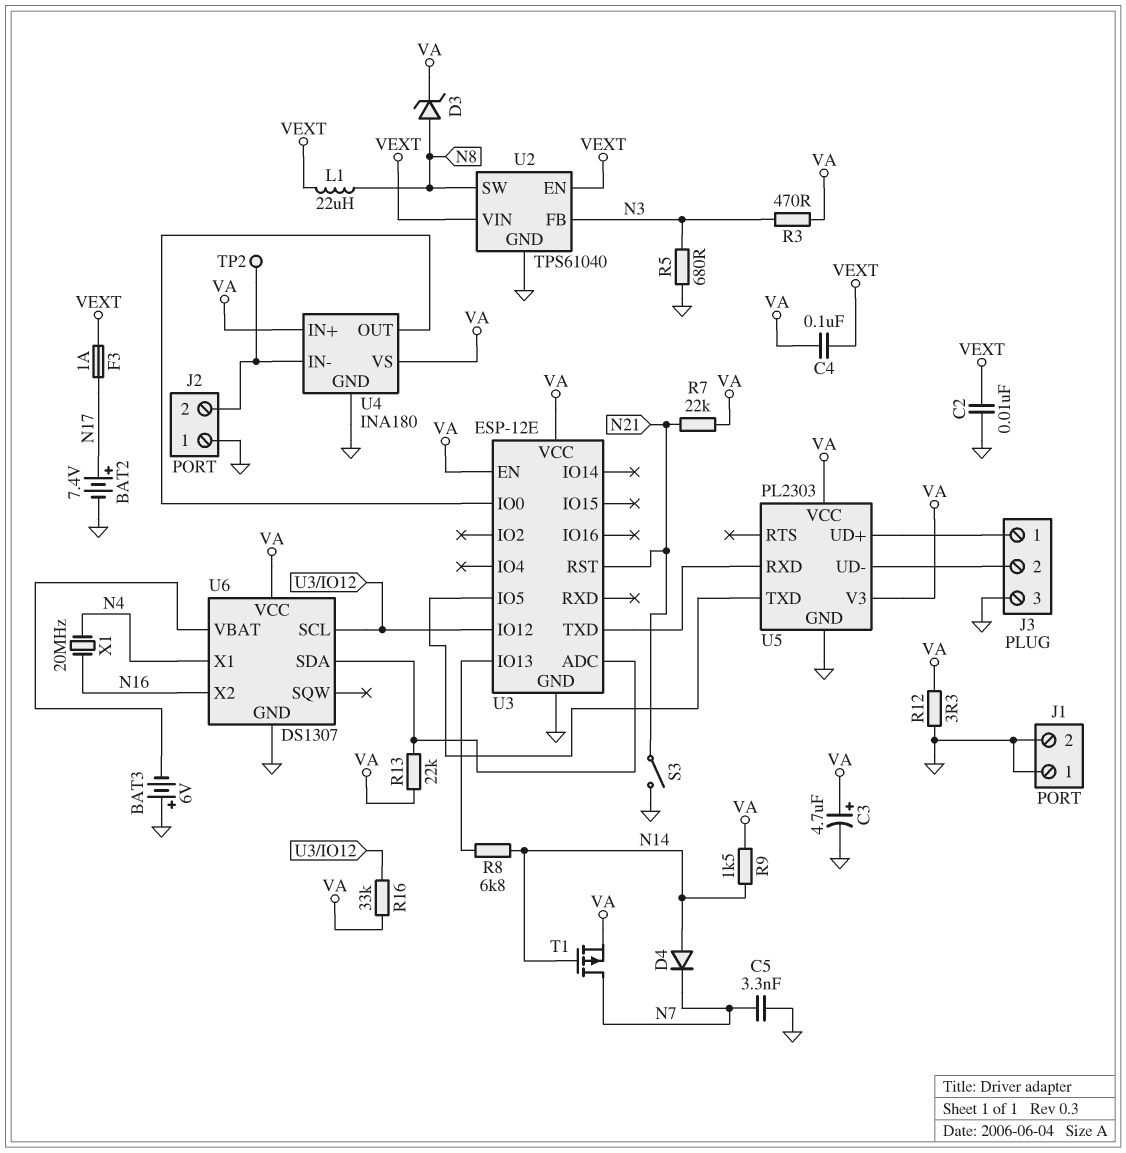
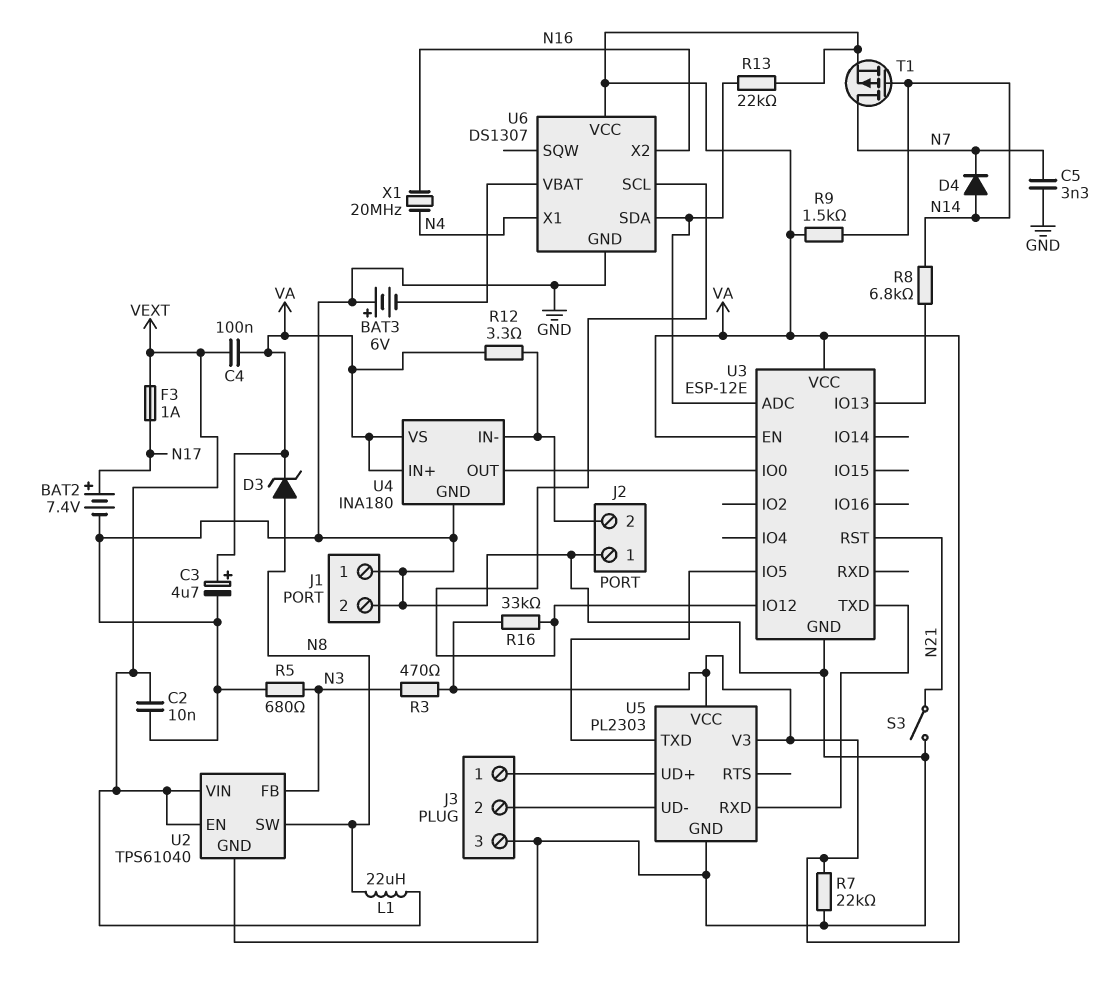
R7: 22k (N21, VA) -> 22k (GND, VA)
R12: 3.3 (GND, VA) -> 3.3 (J2/2, VA)
TP2: test point (J2/2) -> none

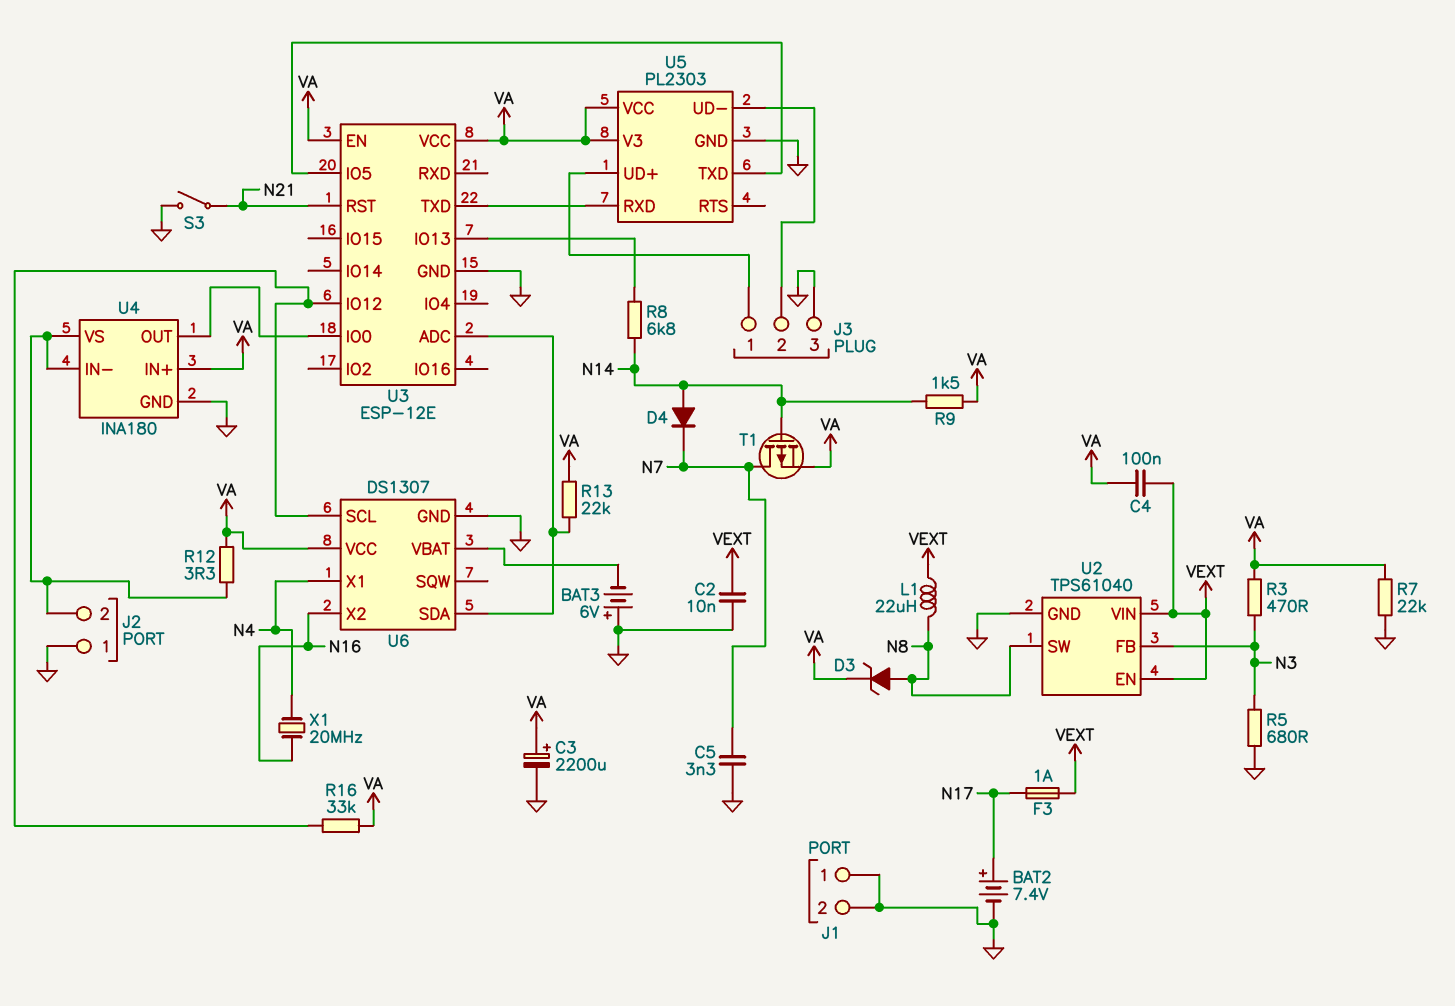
C3: 4.7uF (plus VA, minus GND) -> 2200uF (plus VA, minus GND)
U4 pin VS: VA -> J2/2

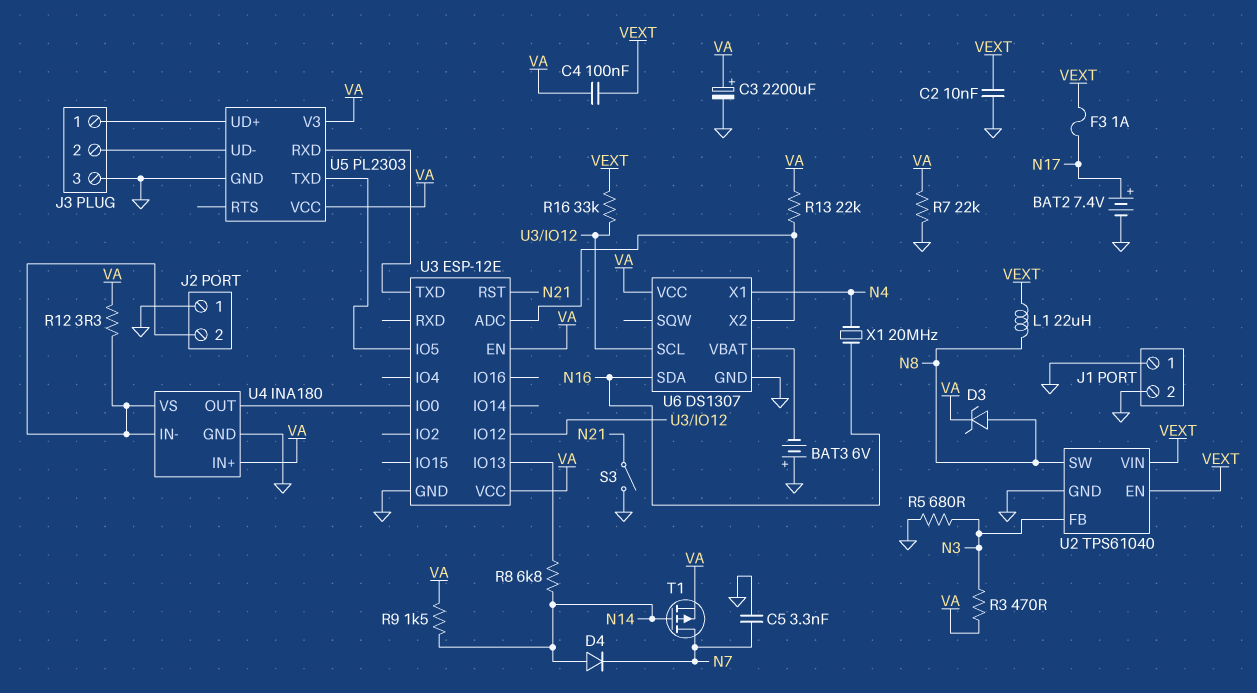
R16: 33k (U3/IO12, VA) -> 33k (U3/IO12, VEXT)
U6 pin SDA: U3/ADC -> N16
U6 pin X2: N16 -> U3/ADC

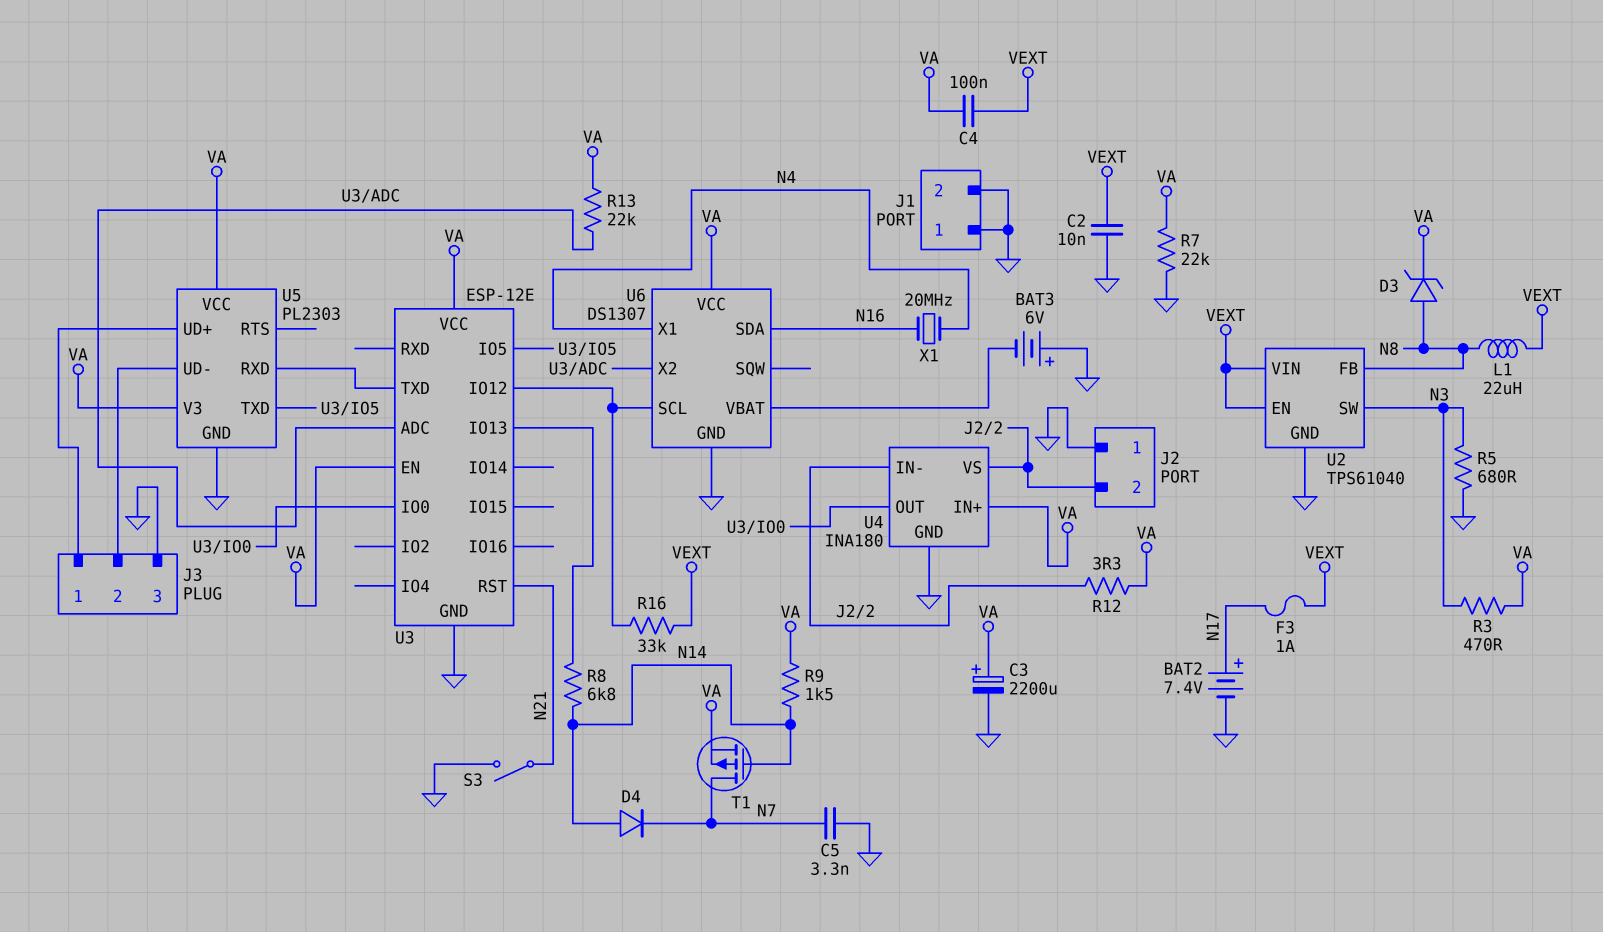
U2 pin FB: N3 -> N8
U2 pin SW: N8 -> N3

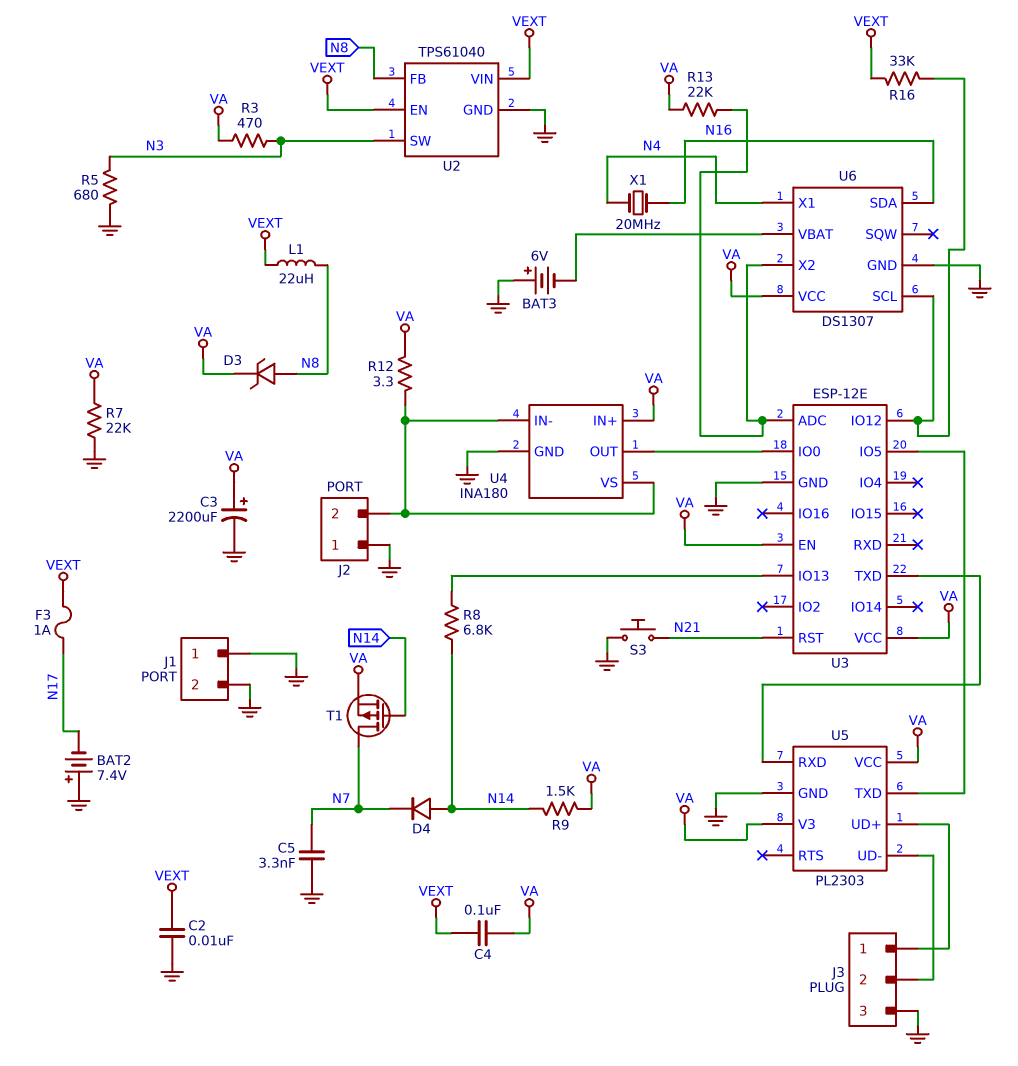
BAT2: 7.4V (plus N17, minus GND) -> 7.4V (plus GND, minus N17)
S3: switch (GND, N21) -> button (GND, N21)

